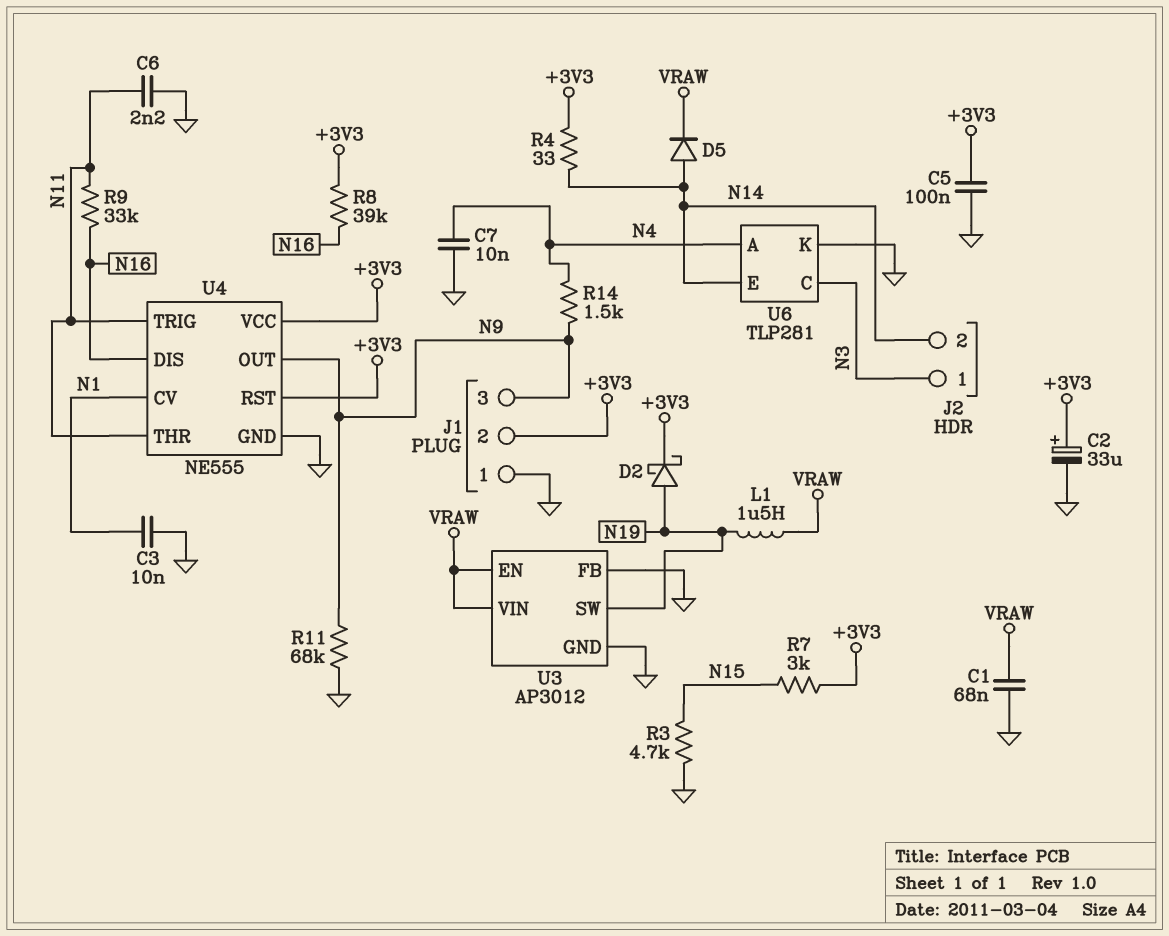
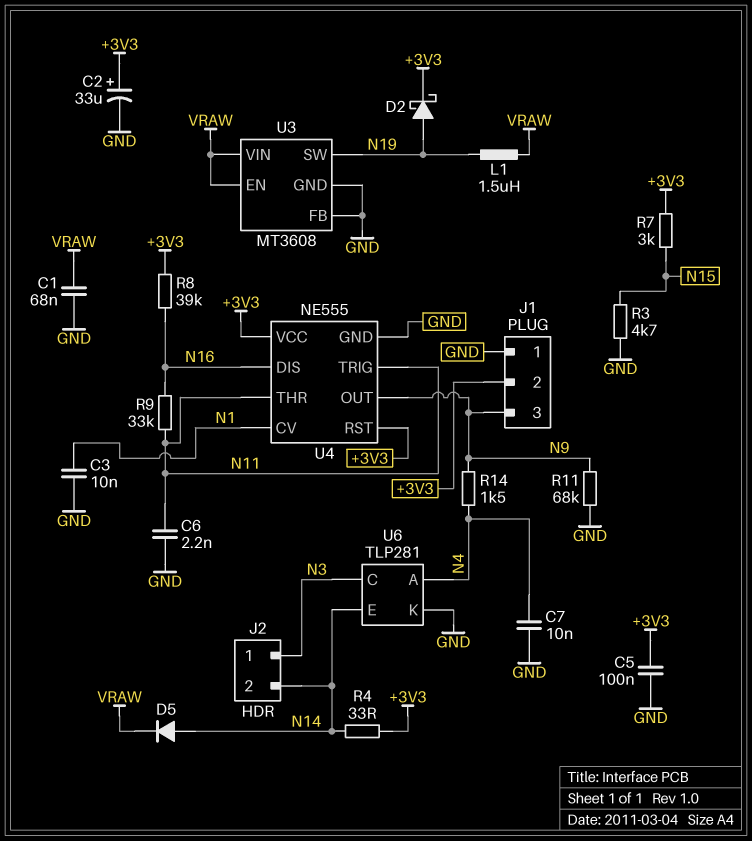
U3: AP3012 -> MT3608

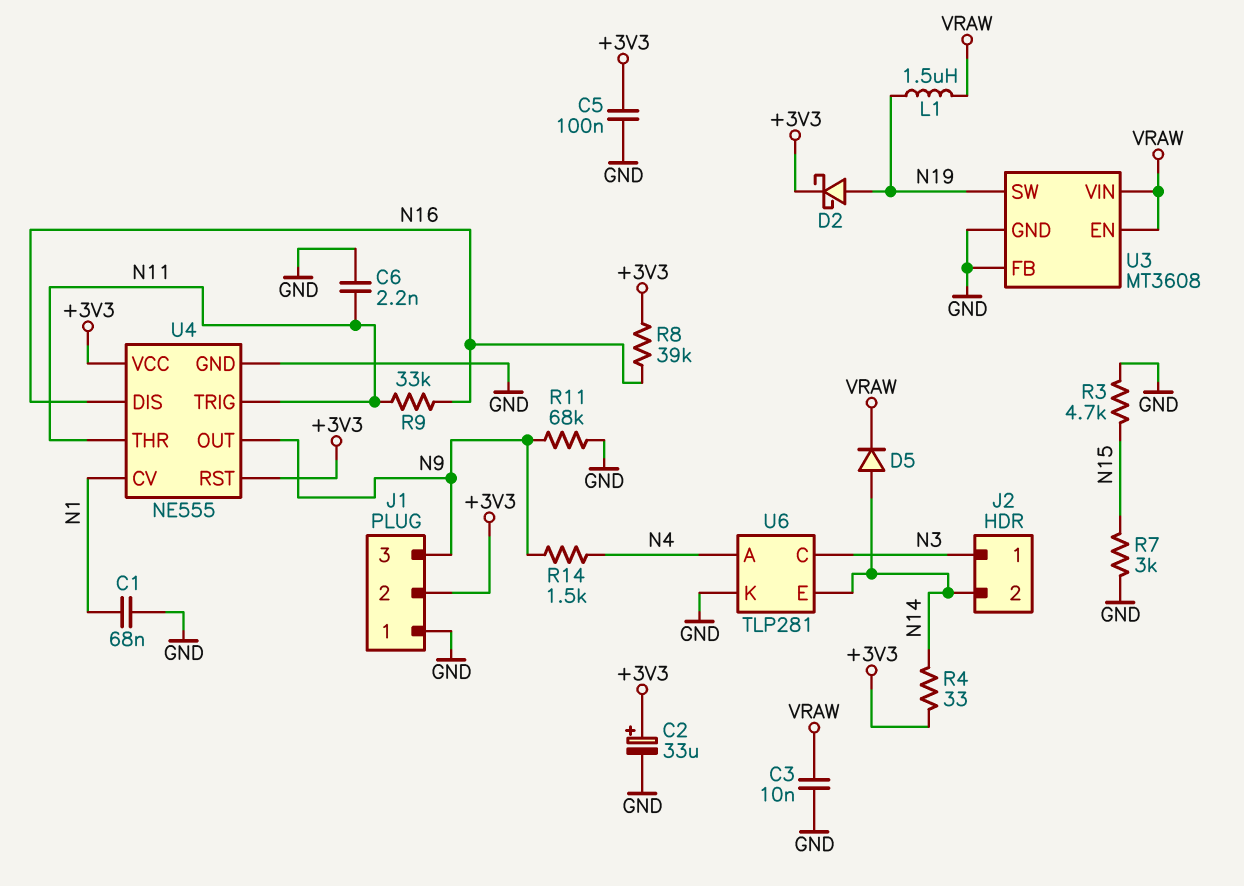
C1: 68nF (GND, VRAW) -> 68nF (GND, N1)
C3: 10nF (GND, N1) -> 10nF (GND, VRAW)
C7: 10nF (GND, N4) -> none
R7: 3k (+3V3, N15) -> 3k (GND, N15)

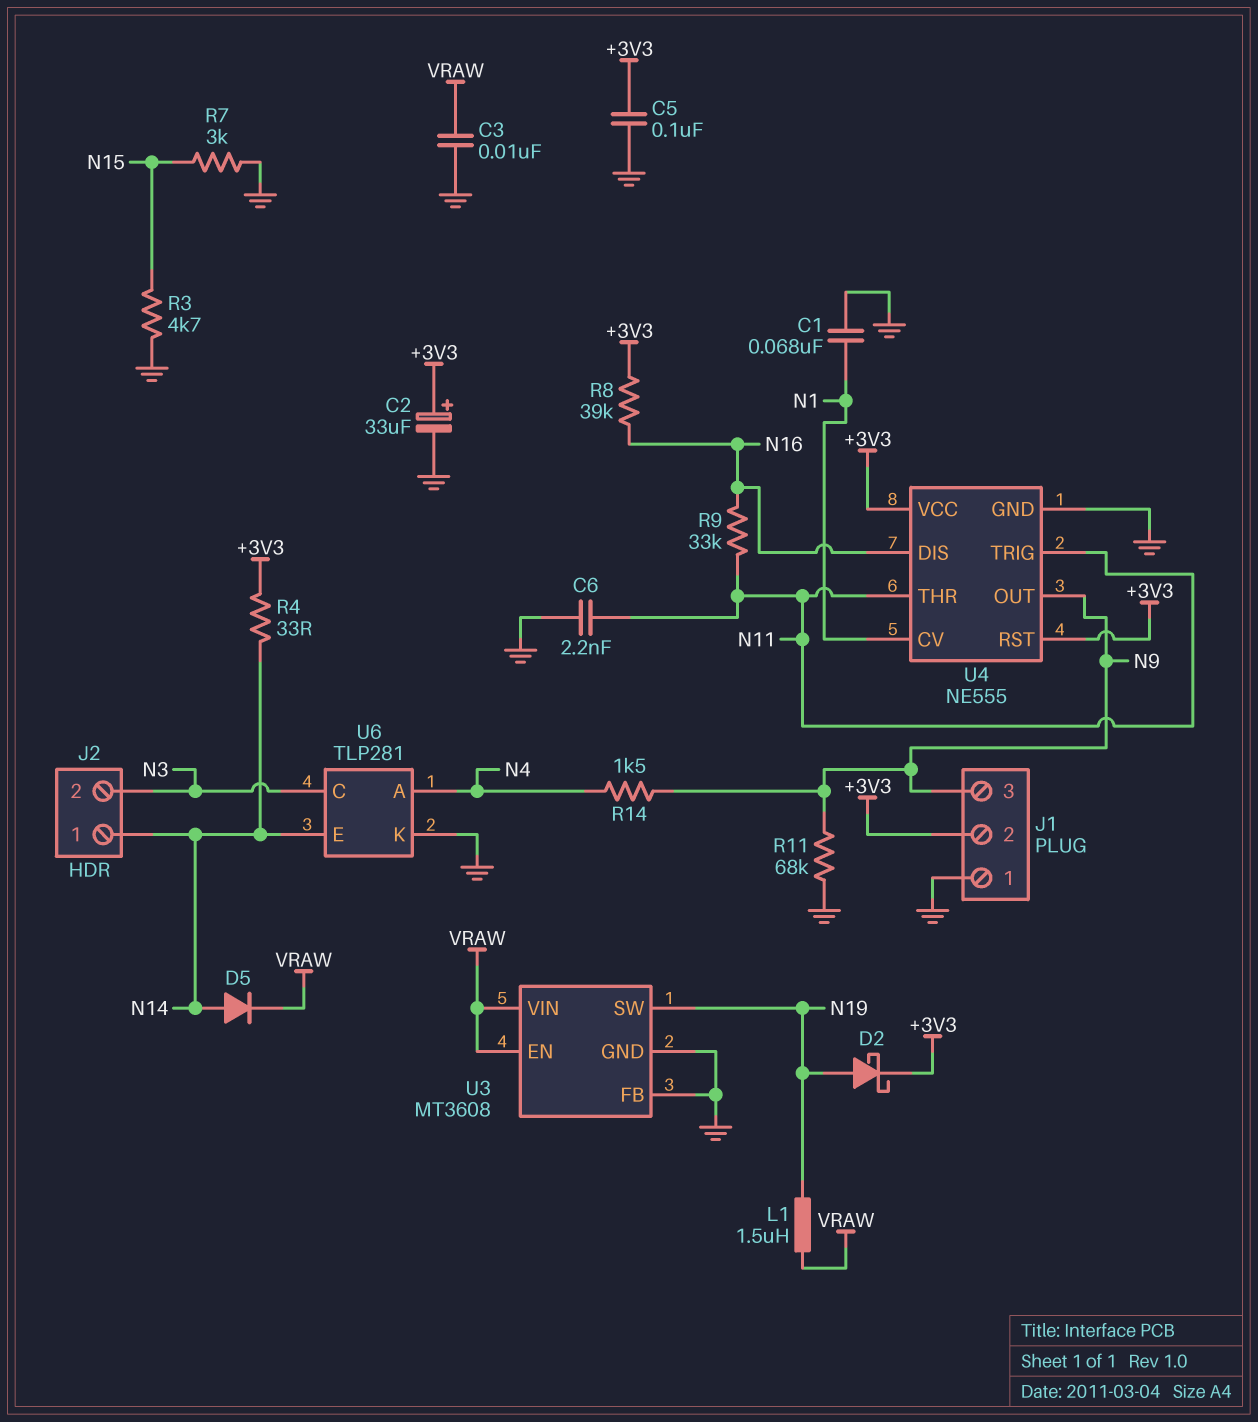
J2 pin 1: N3 -> N14
J2 pin 2: N14 -> N3

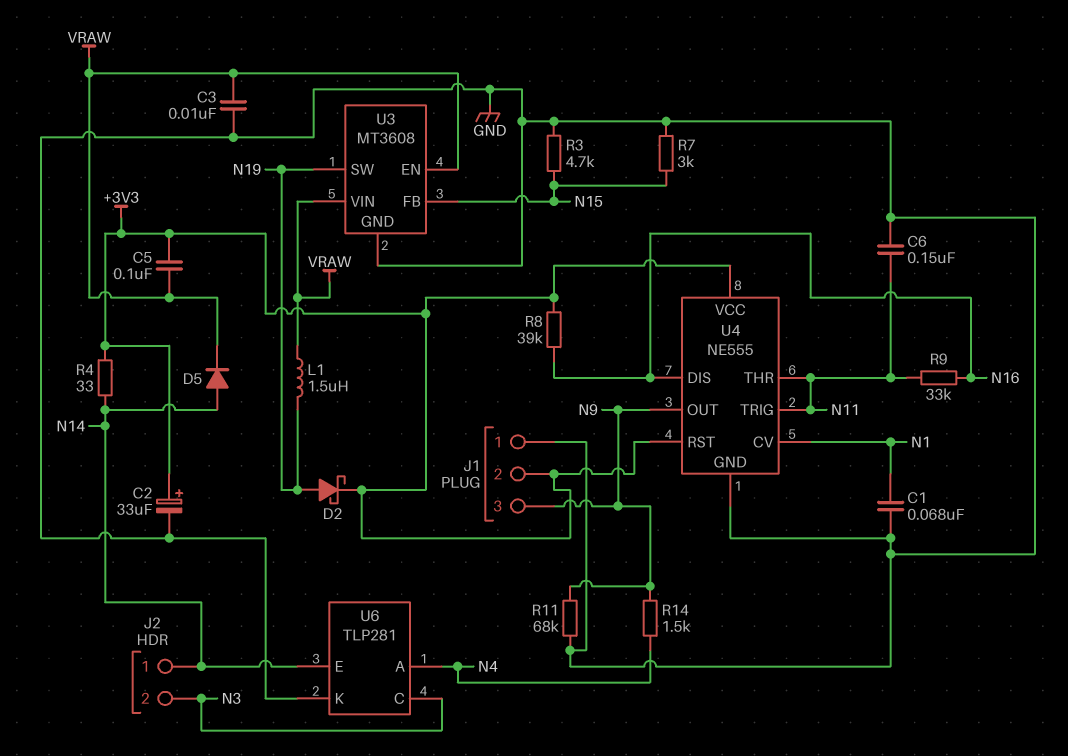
C5: 100nF (+3V3, GND) -> 100nF (+3V3, VRAW)
C6: 2.2nF (GND, N11) -> 150nF (GND, N11)
U3 pin FB: GND -> N15

